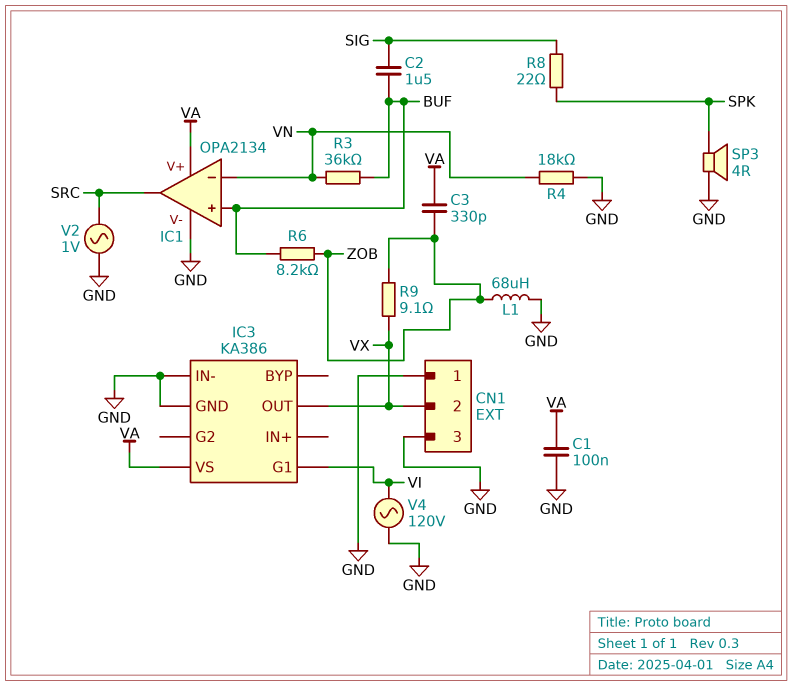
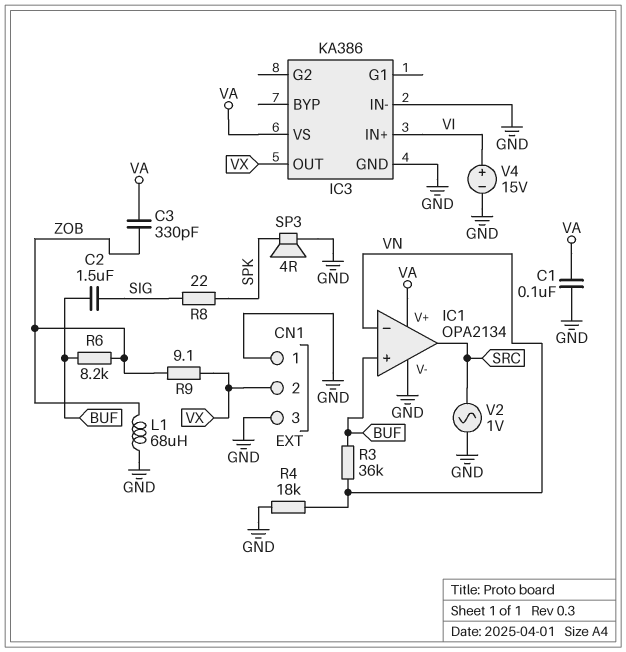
IC3 pin G1: VI -> none
IC3 pin IN+: none -> VI
V4: AC 120V (GND, VI) -> 15V (plus VI, minus GND)

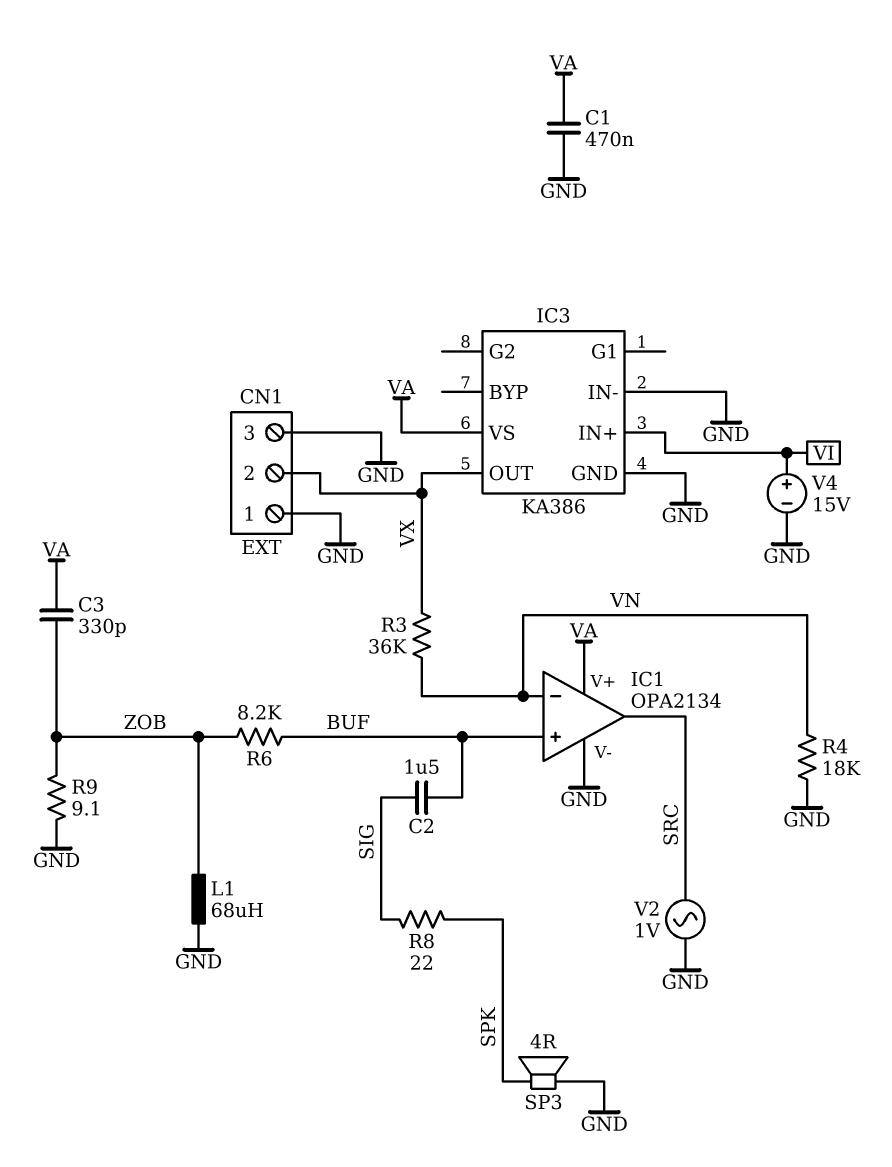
C1: 100nF (GND, VA) -> 470nF (GND, VA)
R3: 36k (BUF, VN) -> 36k (VN, VX)
R9: 9.1 (VX, ZOB) -> 9.1 (GND, ZOB)

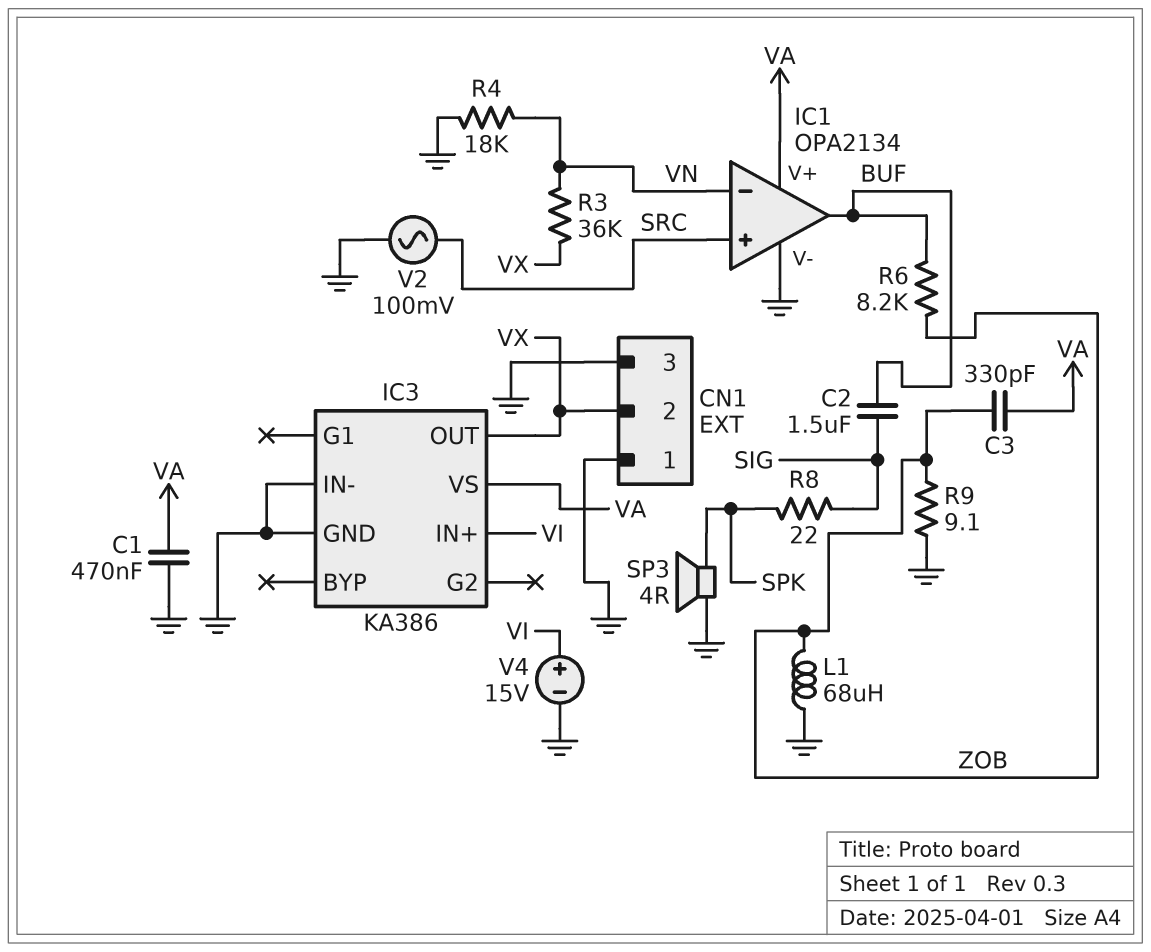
IC1 pin in+: BUF -> SRC
IC1 pin out: SRC -> BUF
V2: AC 1V (GND, SRC) -> AC 100mV (GND, SRC)

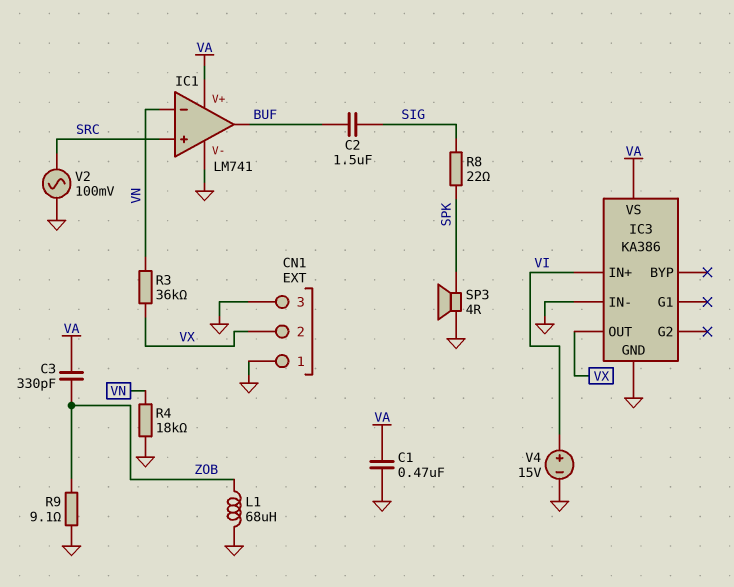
IC1: OPA2134 -> LM741
R6: 8.2k (BUF, ZOB) -> none

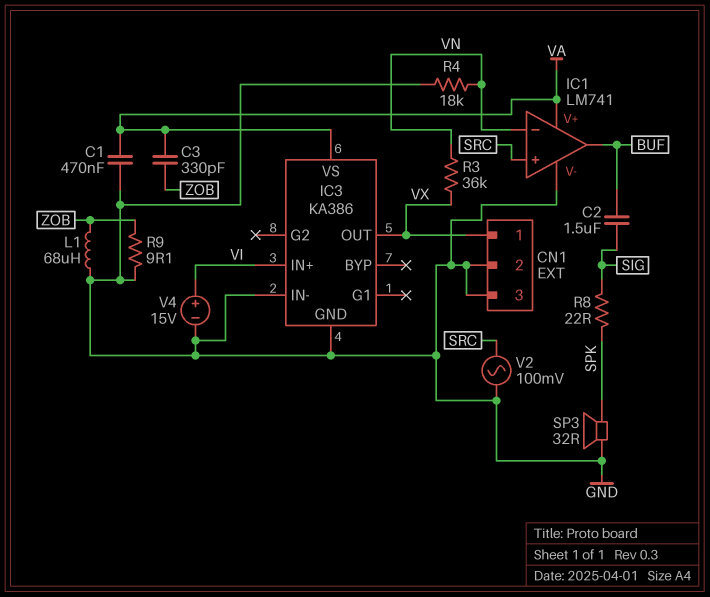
CN1 pin 1: GND -> VX
CN1 pin 2: VX -> GND
SP3: speaker 4R (GND, SPK) -> speaker 32R (GND, SPK)

